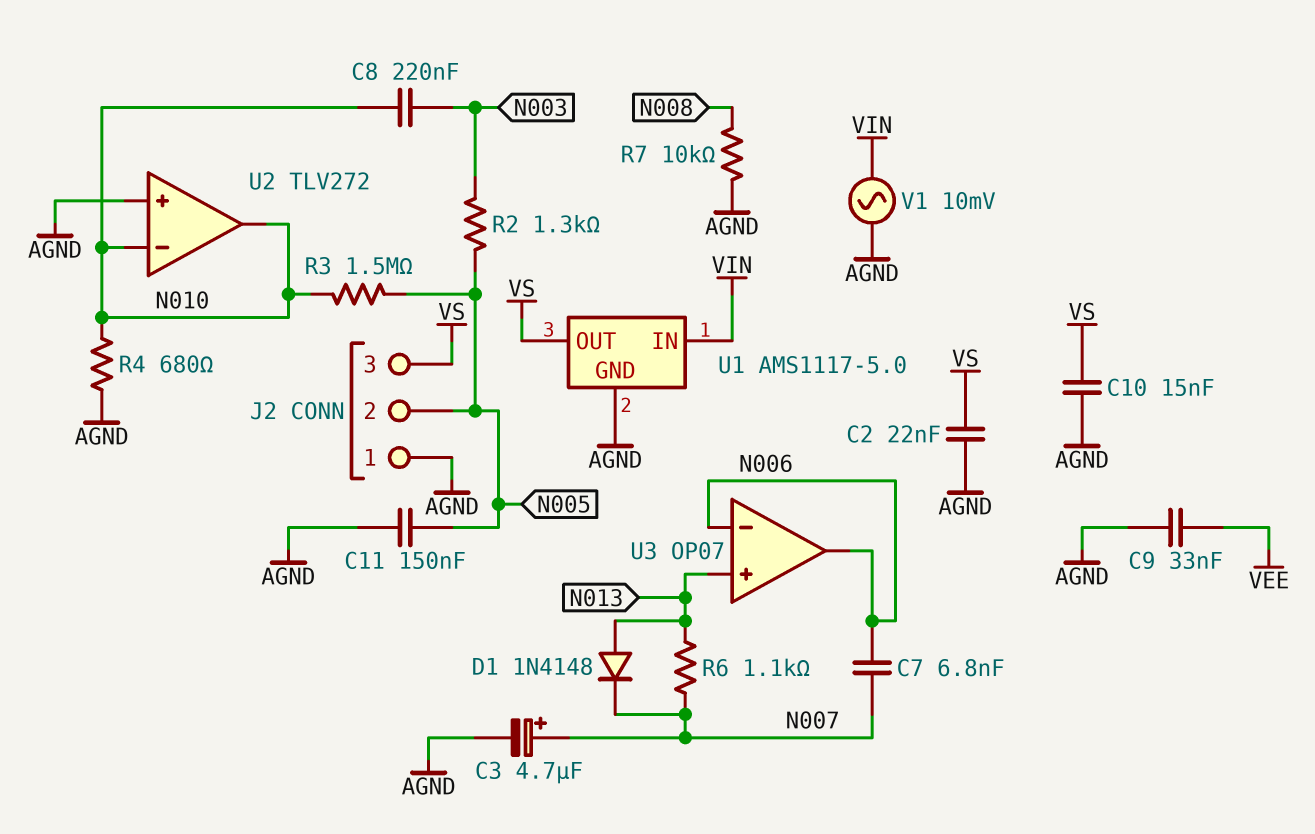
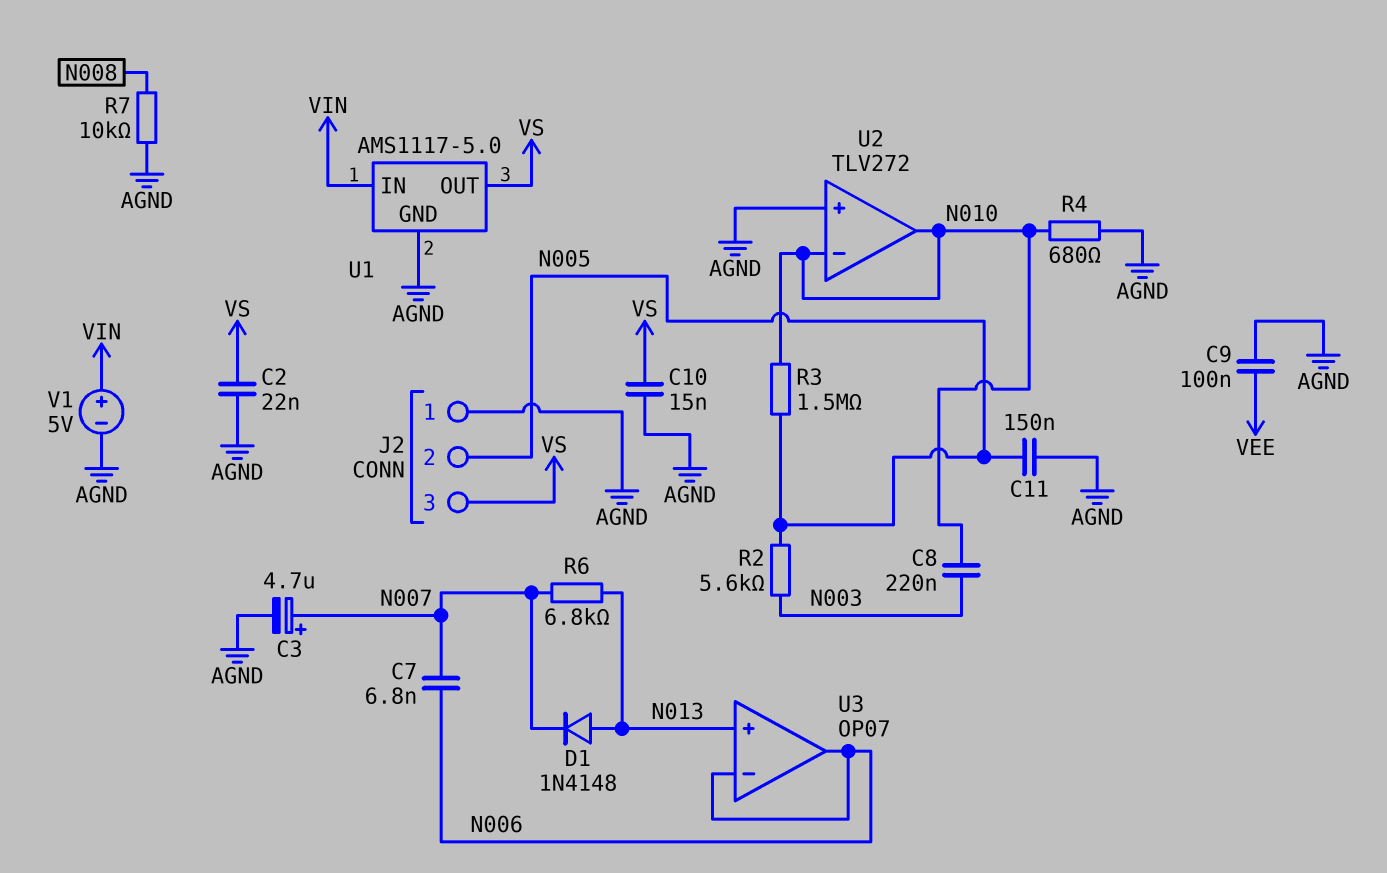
C9: 33nF (AGND, VEE) -> 100nF (AGND, VEE)
R2: 1.3k (N003, N005) -> 5.6k (N003, N005)
R6: 1.1k (N007, N013) -> 6.8k (N007, N013)
V1: AC 10mV (AGND, VIN) -> 5V (plus VIN, minus AGND)

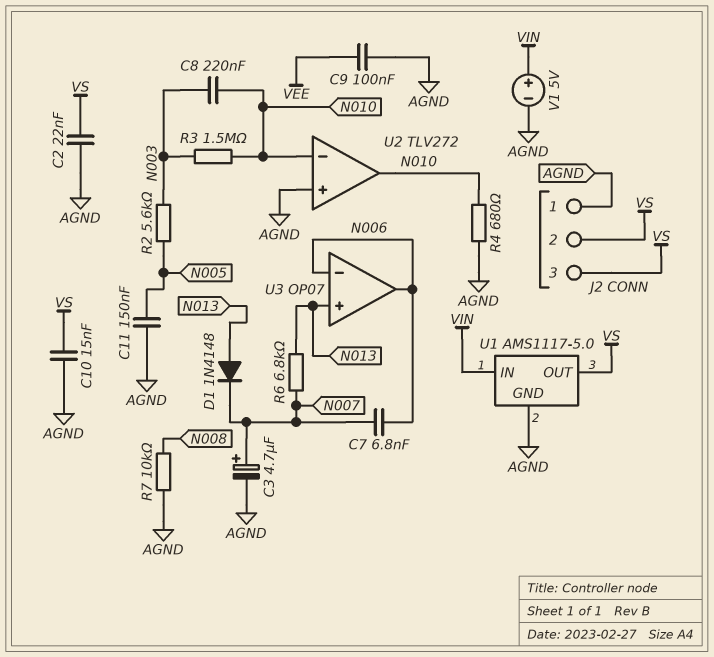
J2 pin 2: N005 -> VS
R3: 1.5M (N005, N010) -> 1.5M (N003, N010)

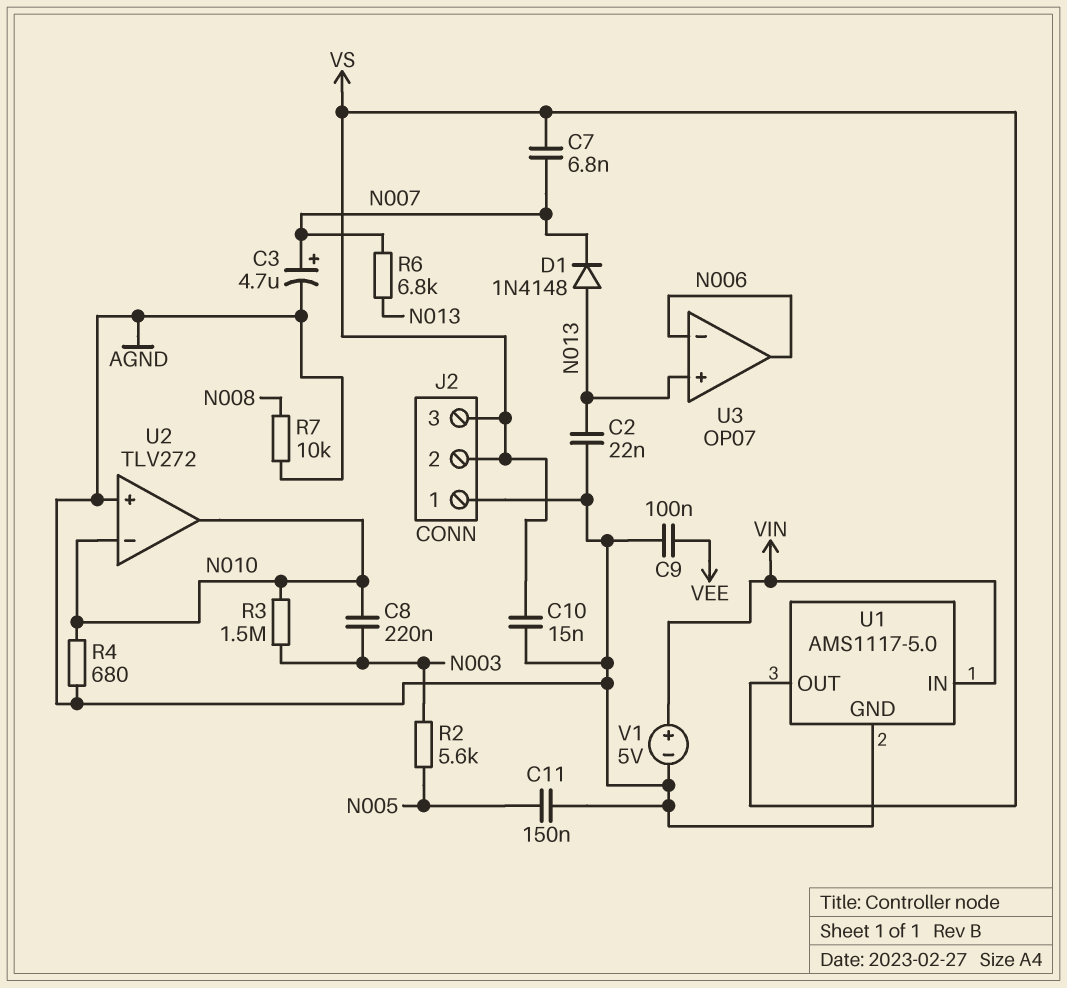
C2: 22nF (AGND, VS) -> 22nF (AGND, N013)
C7: 6.8nF (N006, N007) -> 6.8nF (N007, VS)

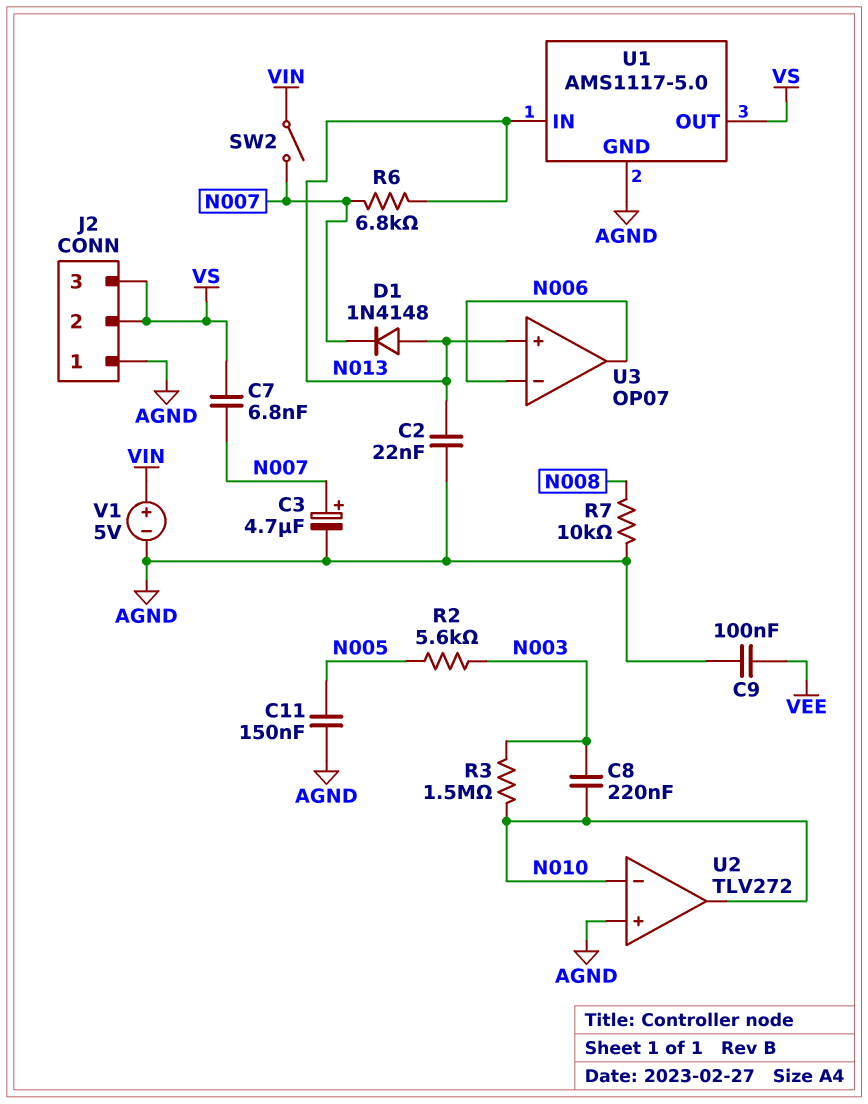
C10: 15nF (AGND, VS) -> none
R4: 680 (AGND, N010) -> none
SW2: none -> switch (N007, VIN)
U1 pin IN: VIN -> N013

